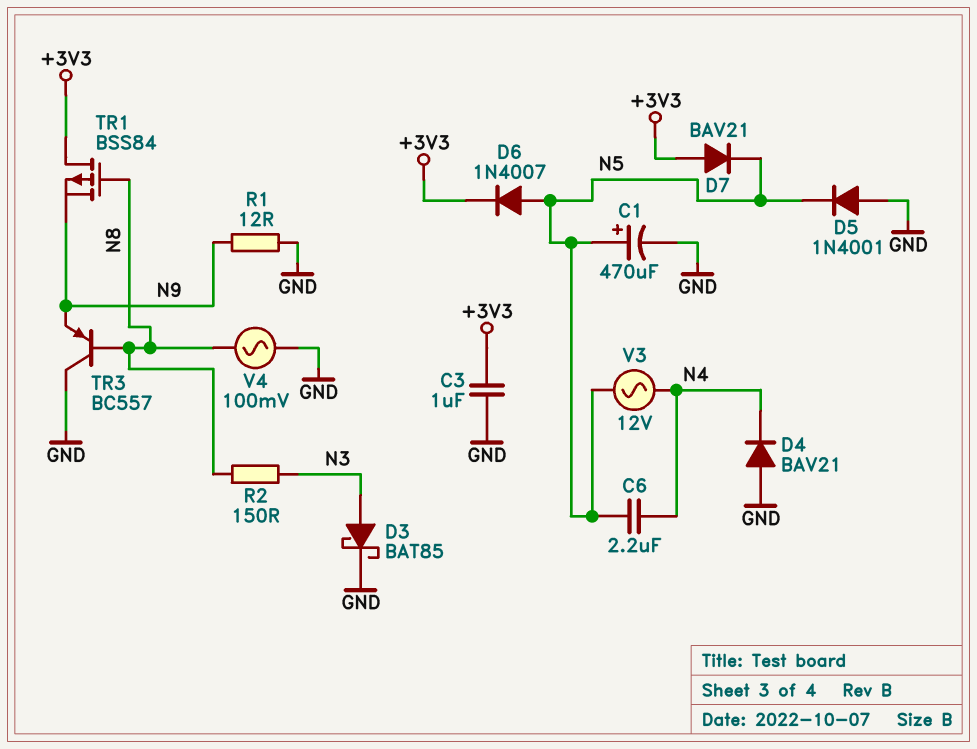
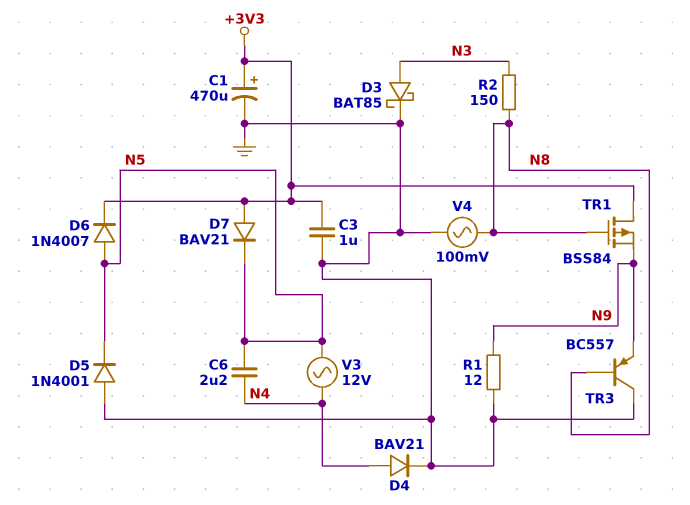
C1: 470uF (plus N5, minus GND) -> 470uF (plus +3V3, minus GND)
D4: diode BAV21 (A GND, K N4) -> diode BAV21 (A N4, K GND)

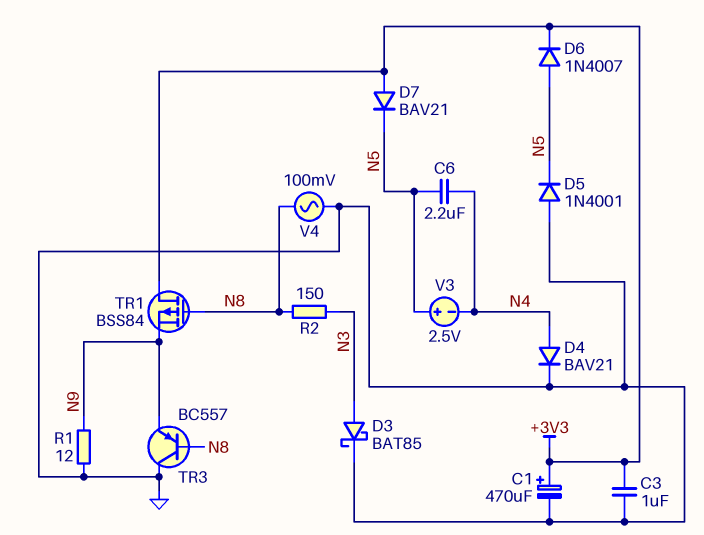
V3: AC 12V (N4, N5) -> 2.5V (plus N5, minus N4)

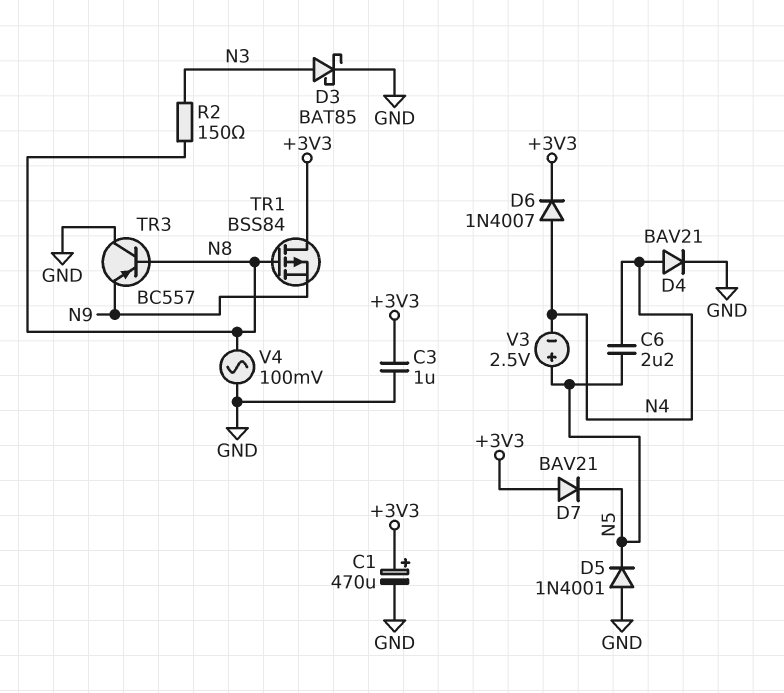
D6: diode 1N4007 (A N5, K +3V3) -> diode 1N4007 (A N4, K +3V3)
R1: 12 (GND, N9) -> none

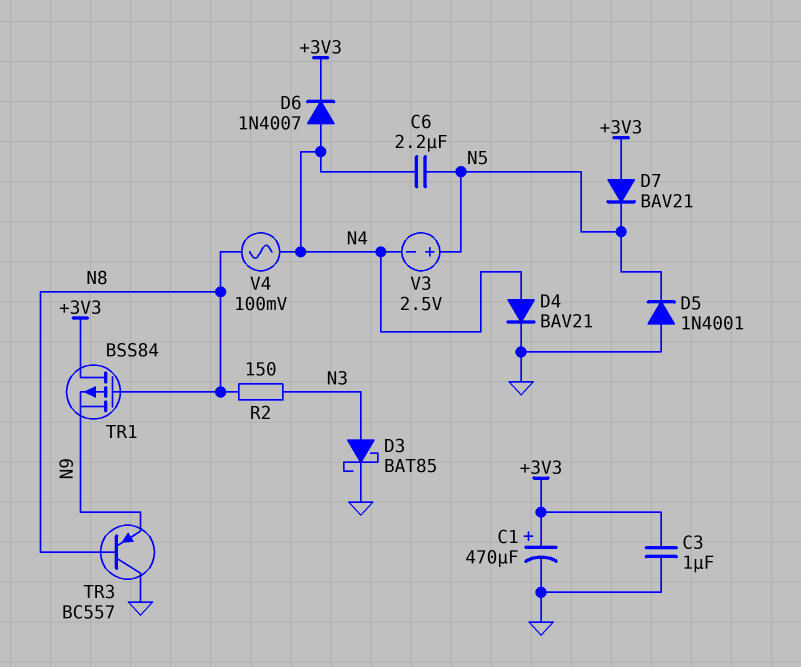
V4: AC 100mV (GND, N8) -> AC 100mV (N4, N8)

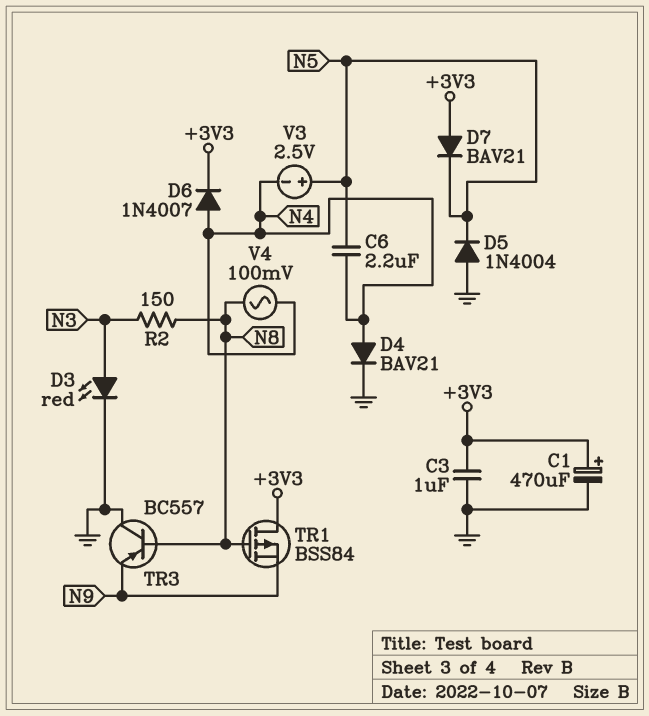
D3: schottky BAT85 (A N3, K GND) -> LED red (A N3, K GND)
D5: diode 1N4001 (A GND, K N5) -> diode 1N4004 (A GND, K N5)

